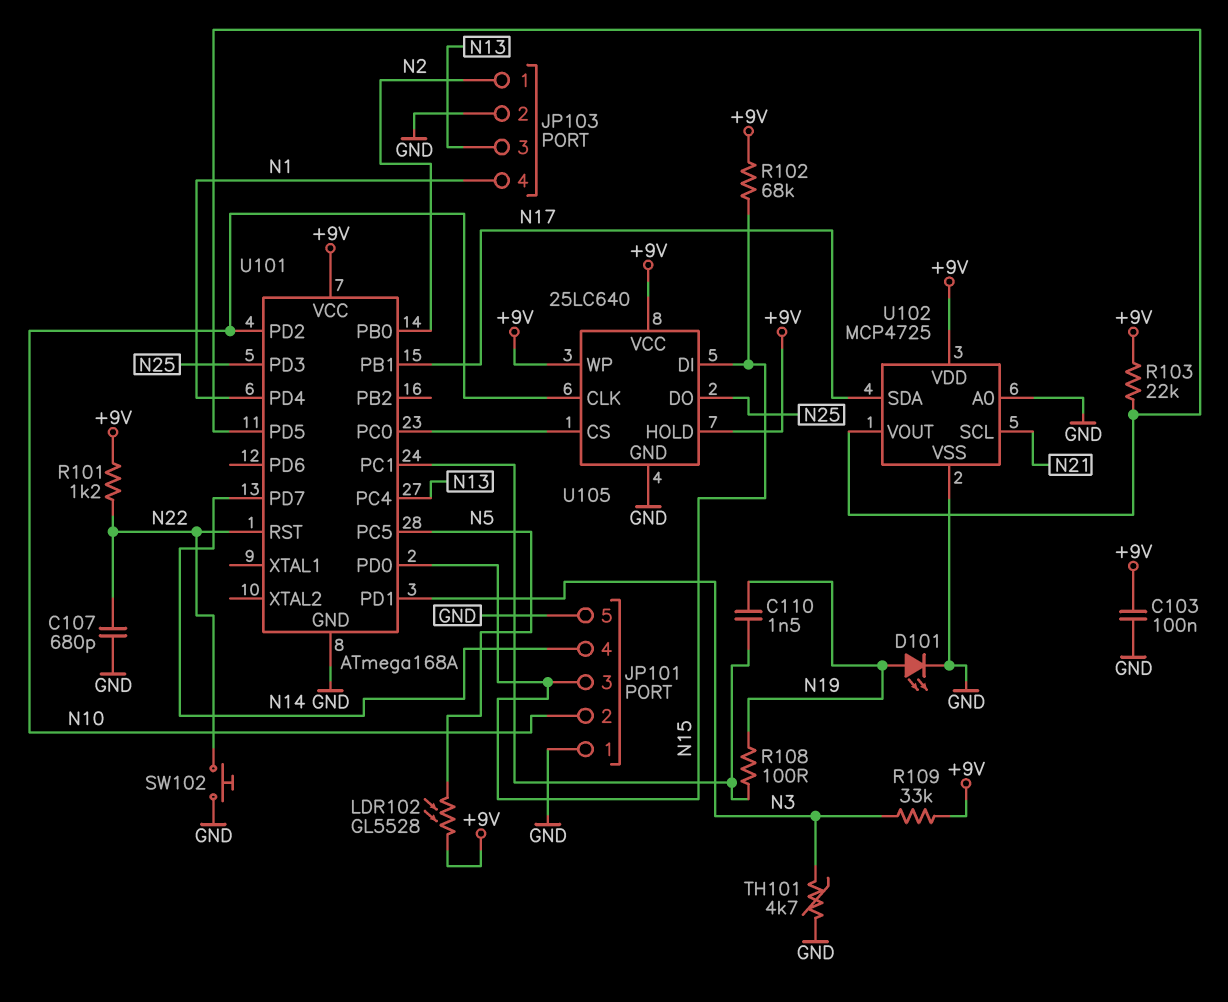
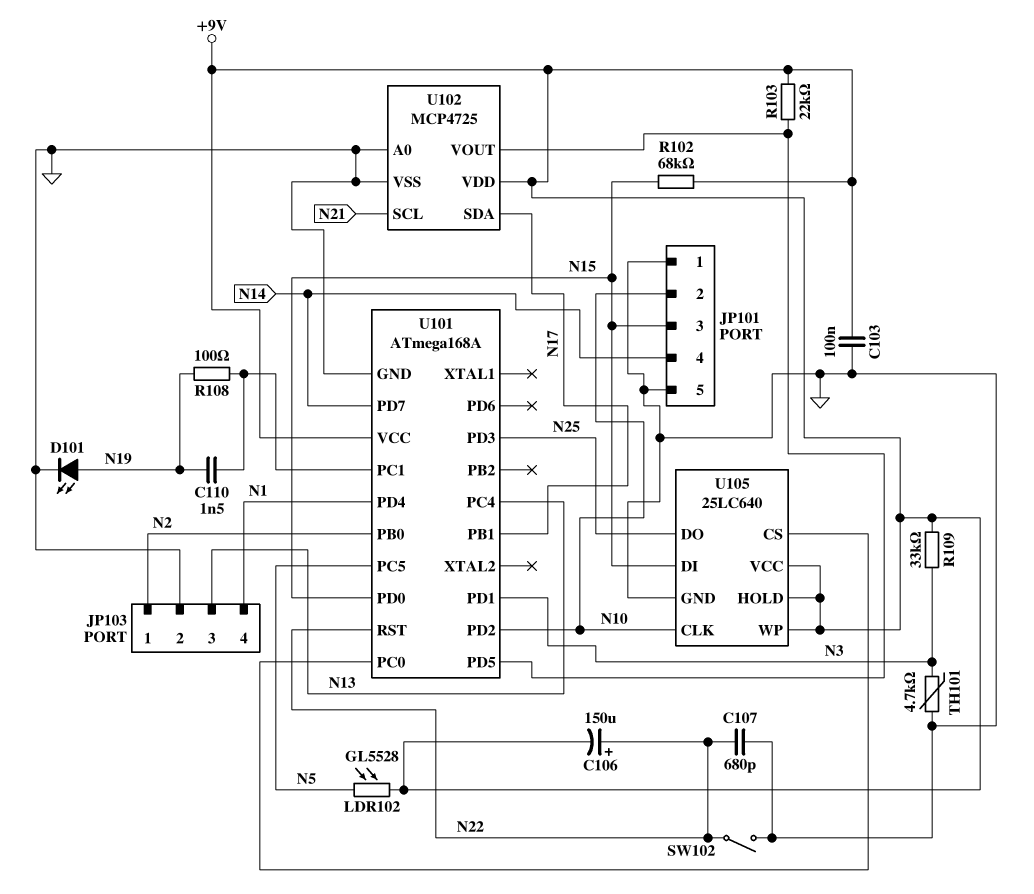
C106: none -> 150uF (plus N22, minus +9V)
R101: 1.2k (+9V, N22) -> none
SW102: button (GND, N22) -> switch (GND, N22)

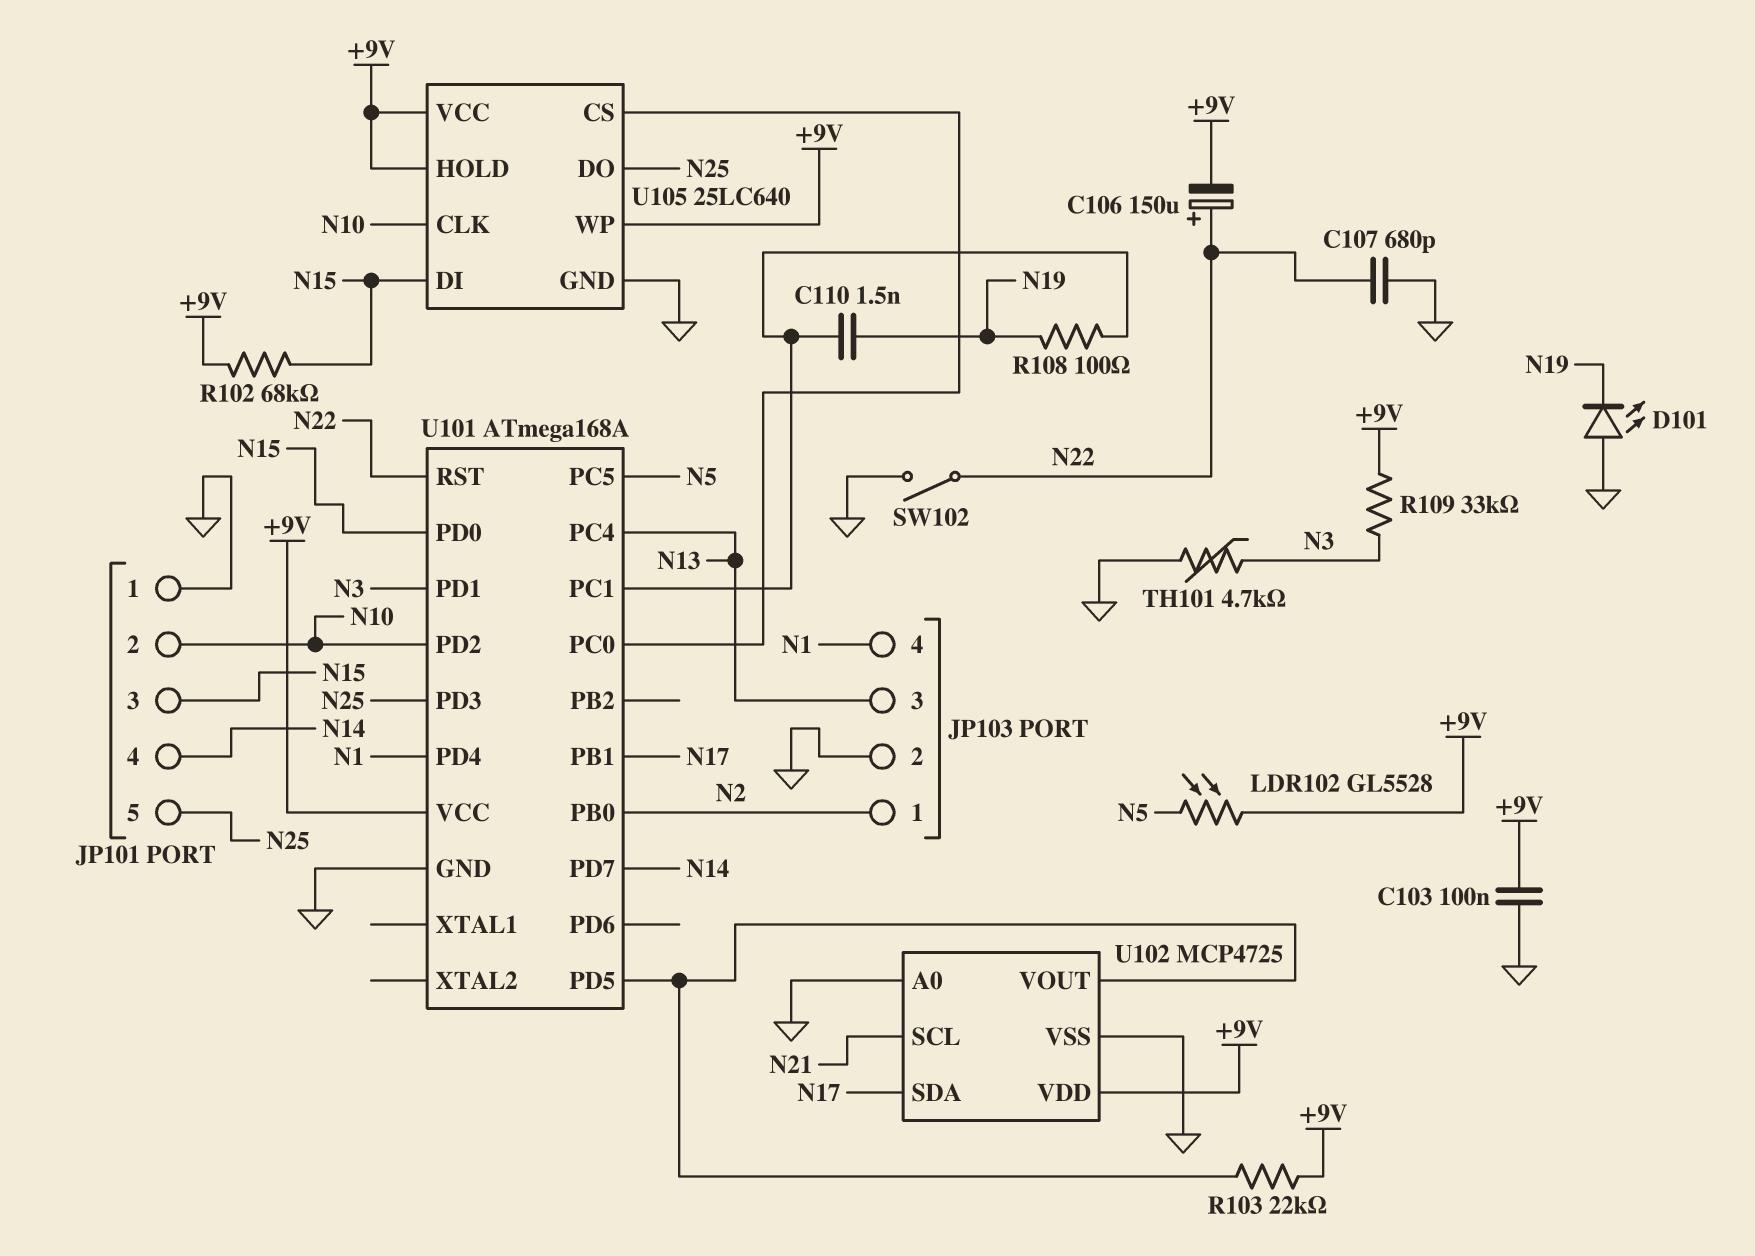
D101: LED (A N19, K GND) -> LED (A GND, K N19)
JP101 pin 5: GND -> N25

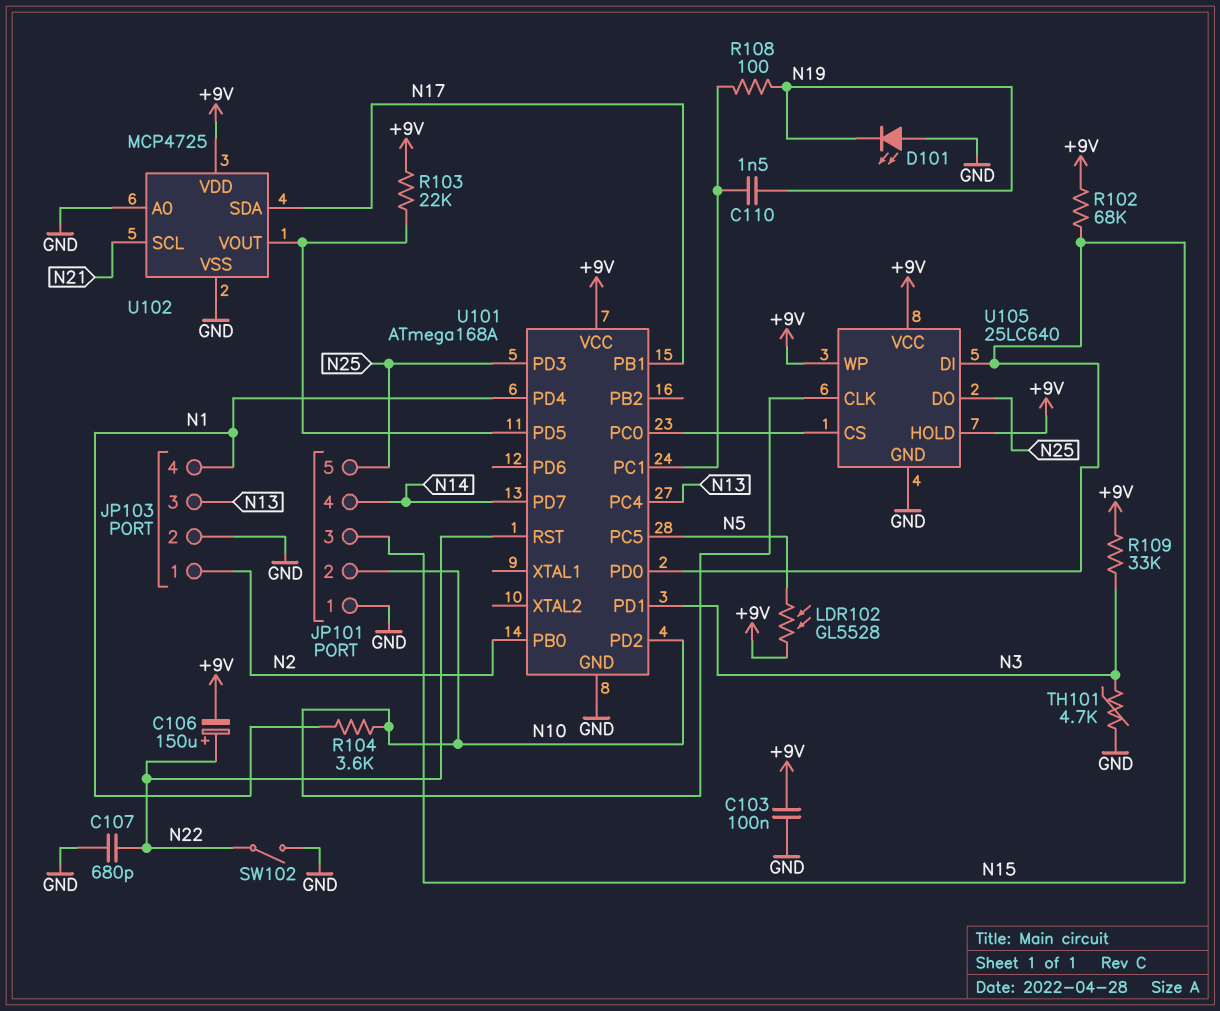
R104: none -> 3.6k (N1, N10)

